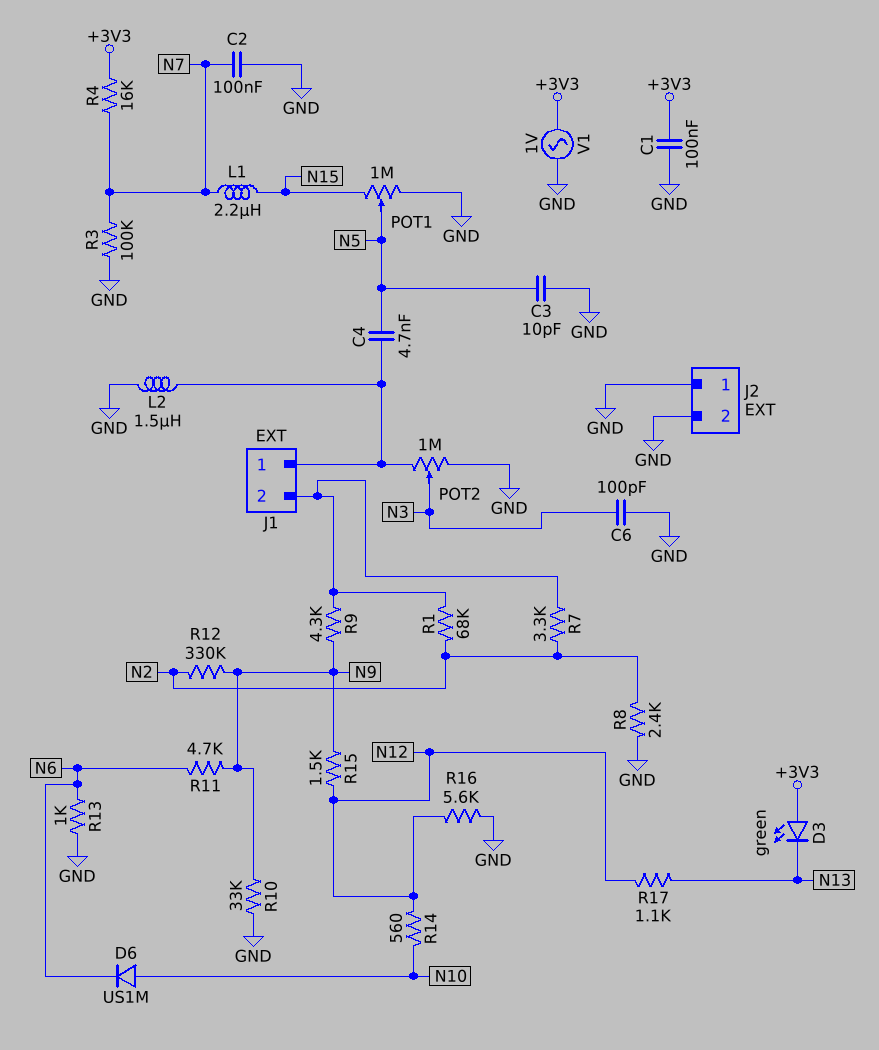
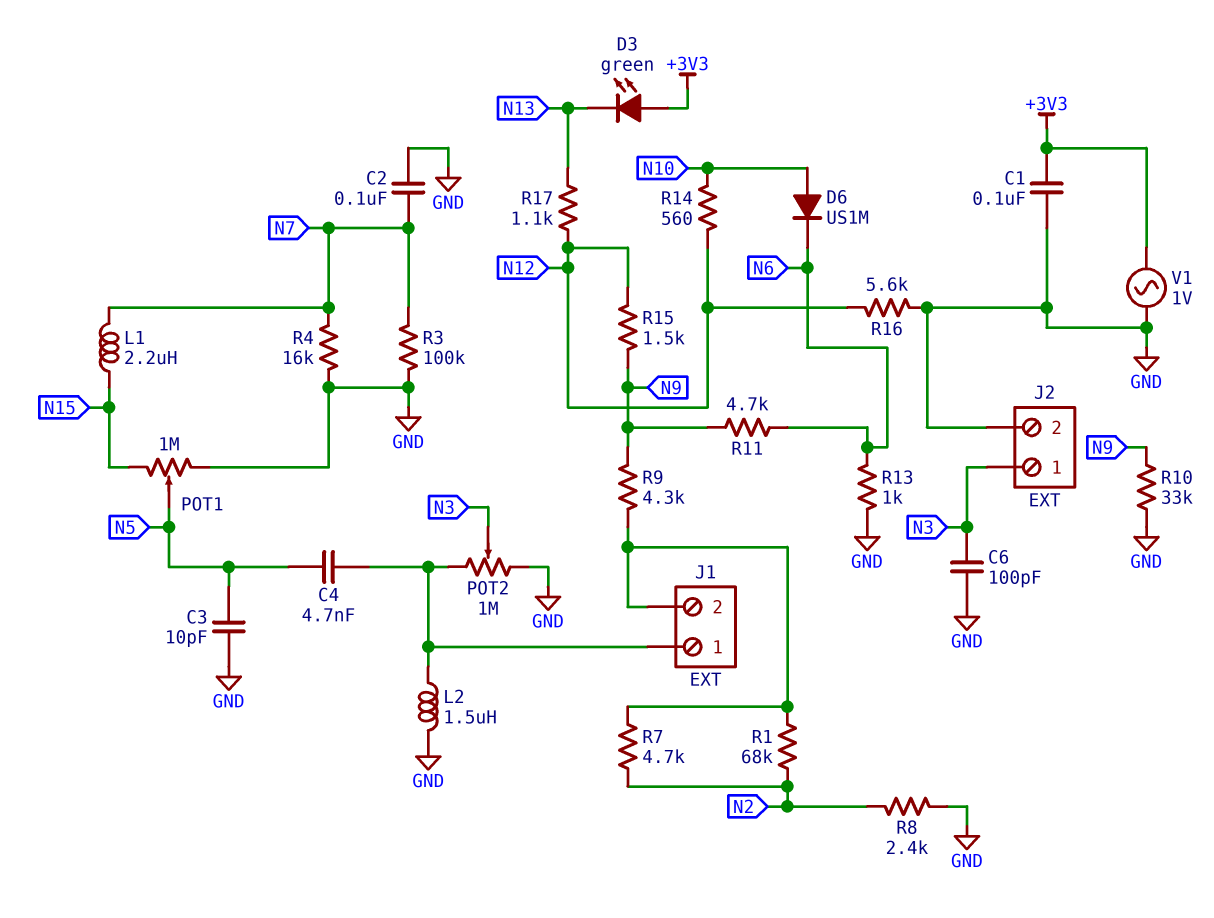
J2 pin 1: GND -> N3
R4: 16k (+3V3, N7) -> 16k (GND, N7)
R7: 3.3k (J1/2, N2) -> 4.7k (J1/2, N2)
R12: 330k (N2, N9) -> none

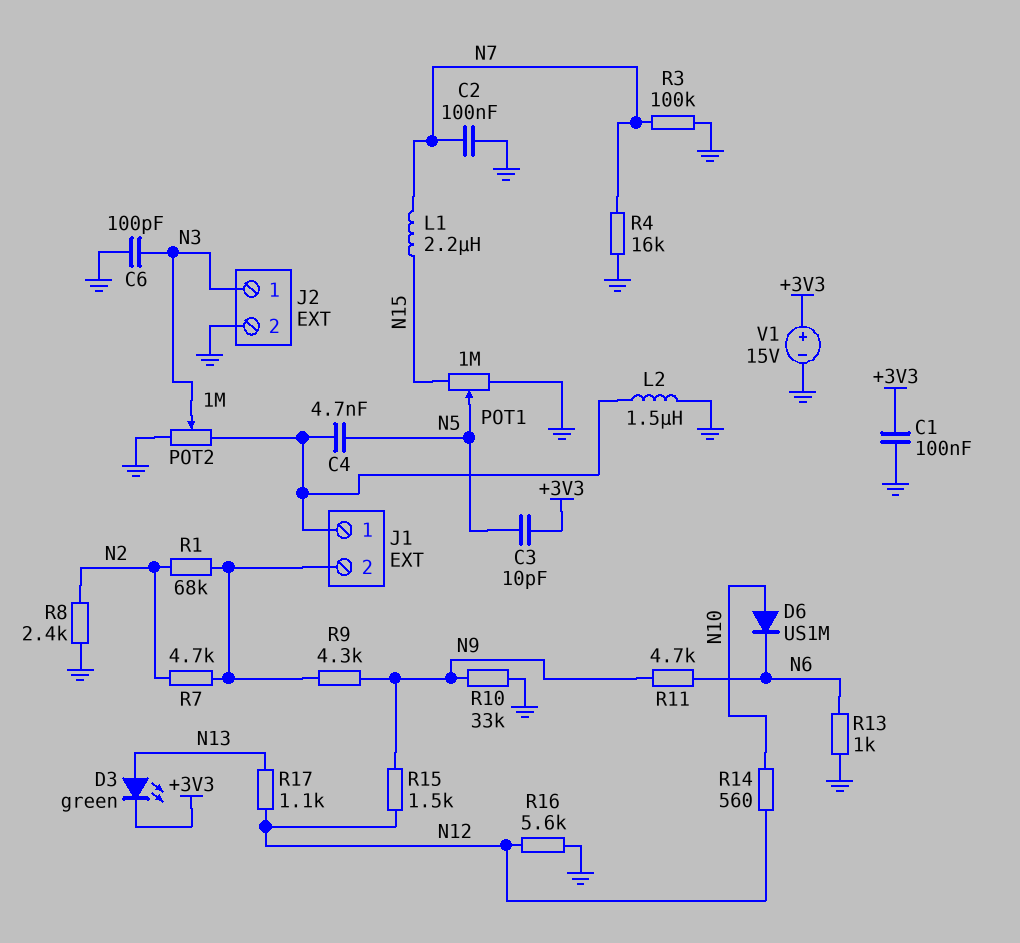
C3: 10pF (GND, N5) -> 10pF (+3V3, N5)
D3: LED green (A +3V3, K N13) -> LED green (A N13, K +3V3)
V1: AC 1V (+3V3, GND) -> 15V (plus +3V3, minus GND)

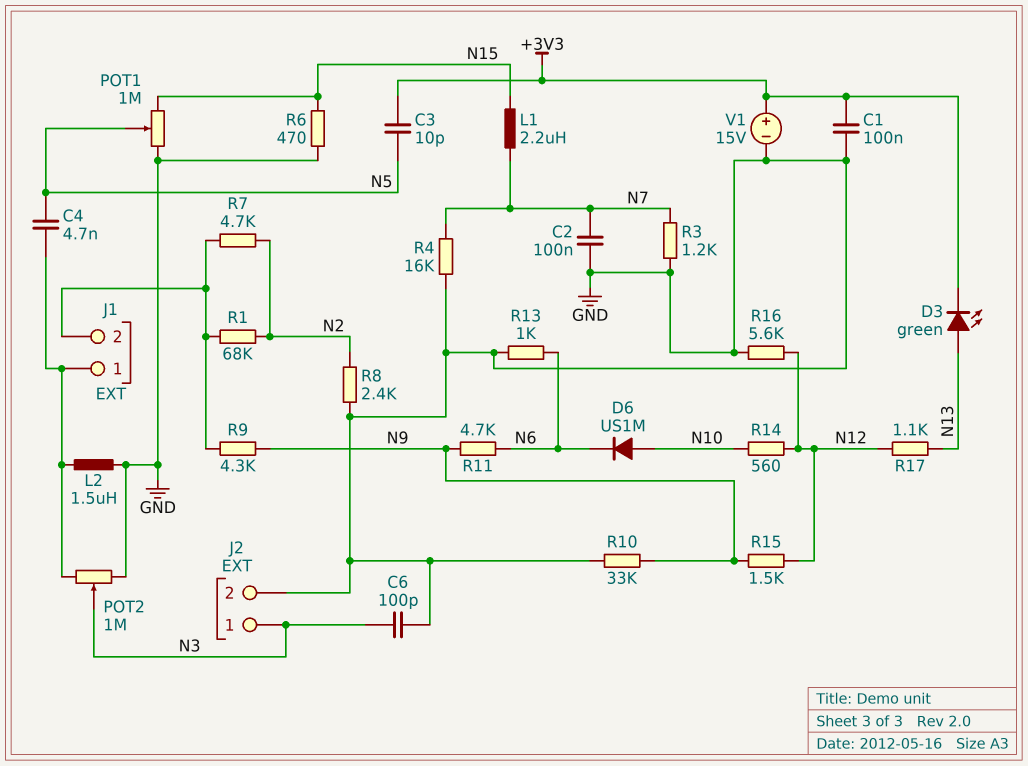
R3: 100k (GND, N7) -> 1.2k (GND, N7)
R6: none -> 470 (GND, N15)

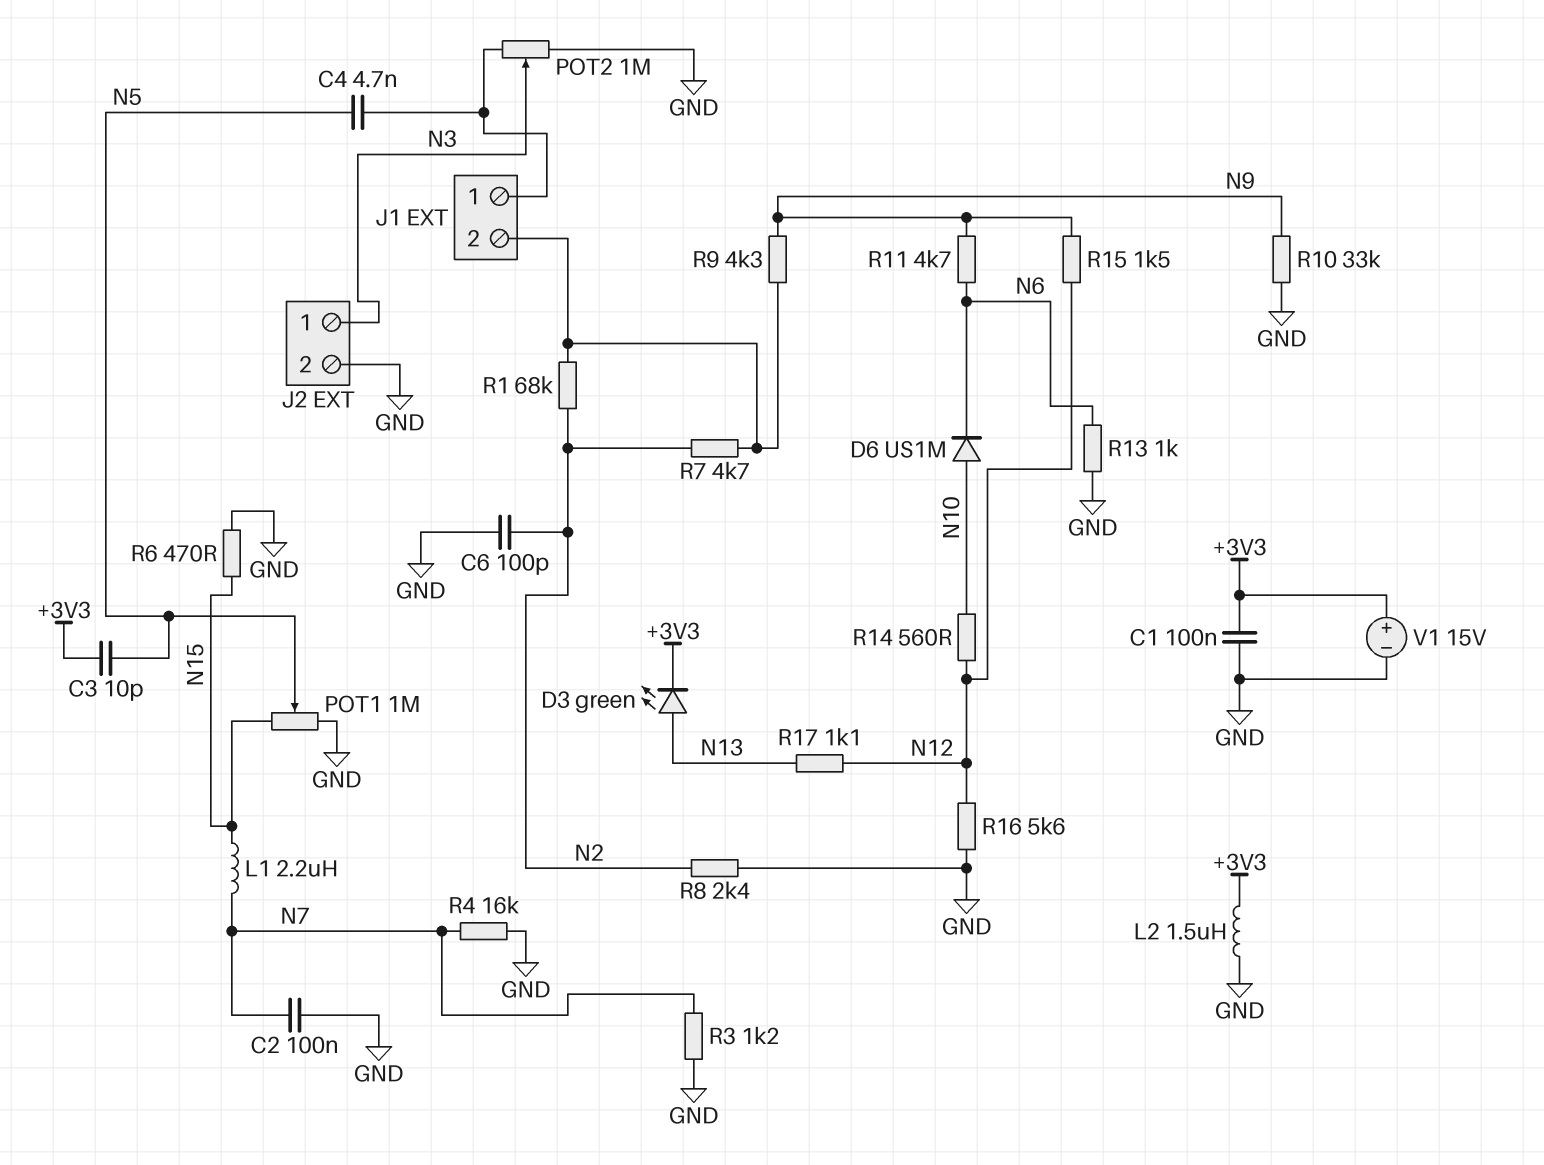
C6: 100pF (GND, N3) -> 100pF (GND, N2)
L2: 1.5uH (GND, J1/1) -> 1.5uH (+3V3, GND)

